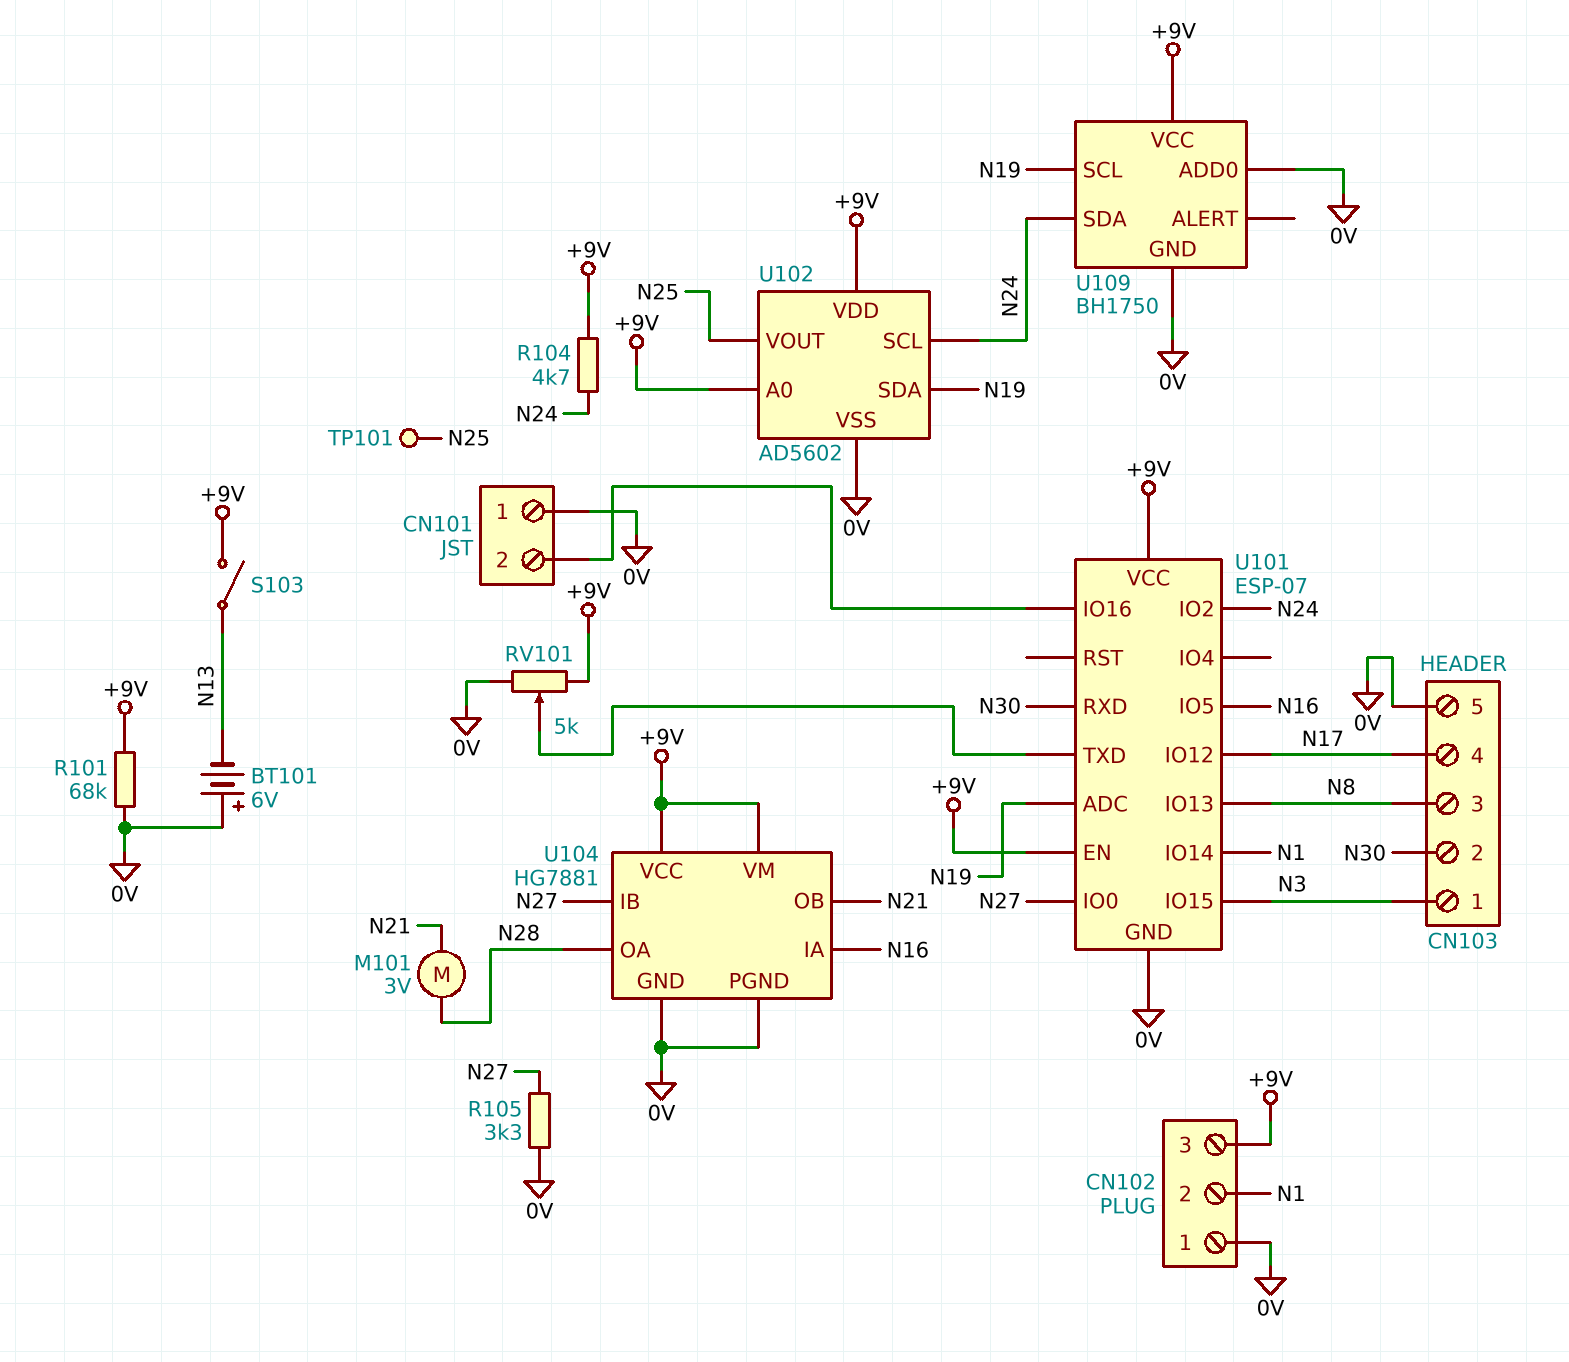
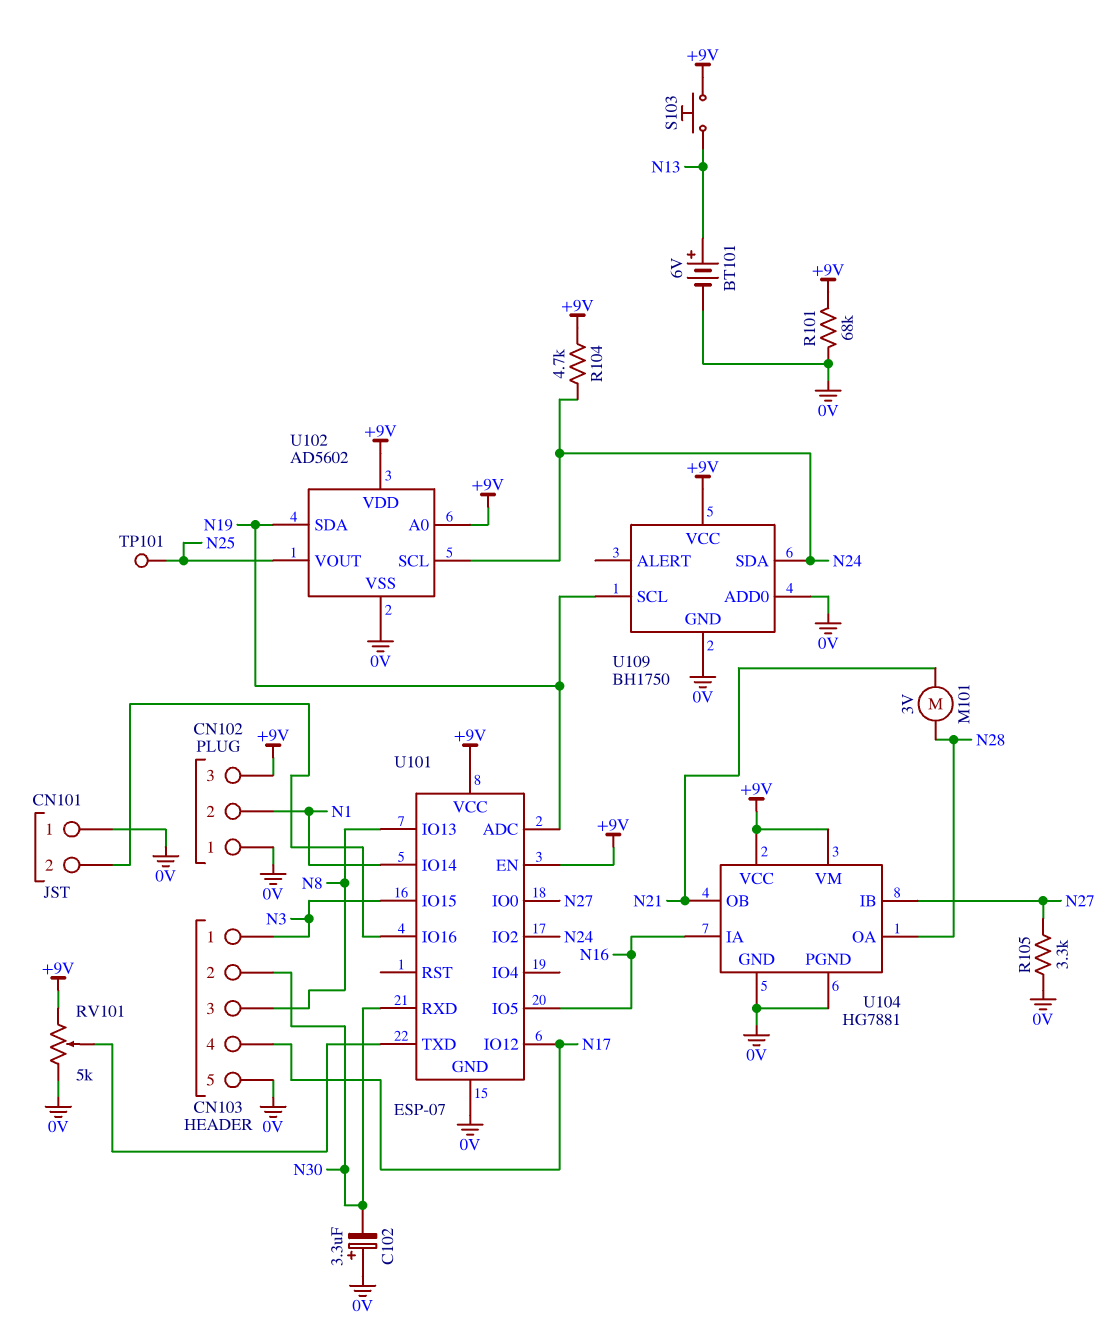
BT101: 6V (plus 0V, minus N13) -> 6V (plus N13, minus 0V)
C102: none -> 3.3uF (plus 0V, minus N30)
S103: switch (+9V, N13) -> button (+9V, N13)

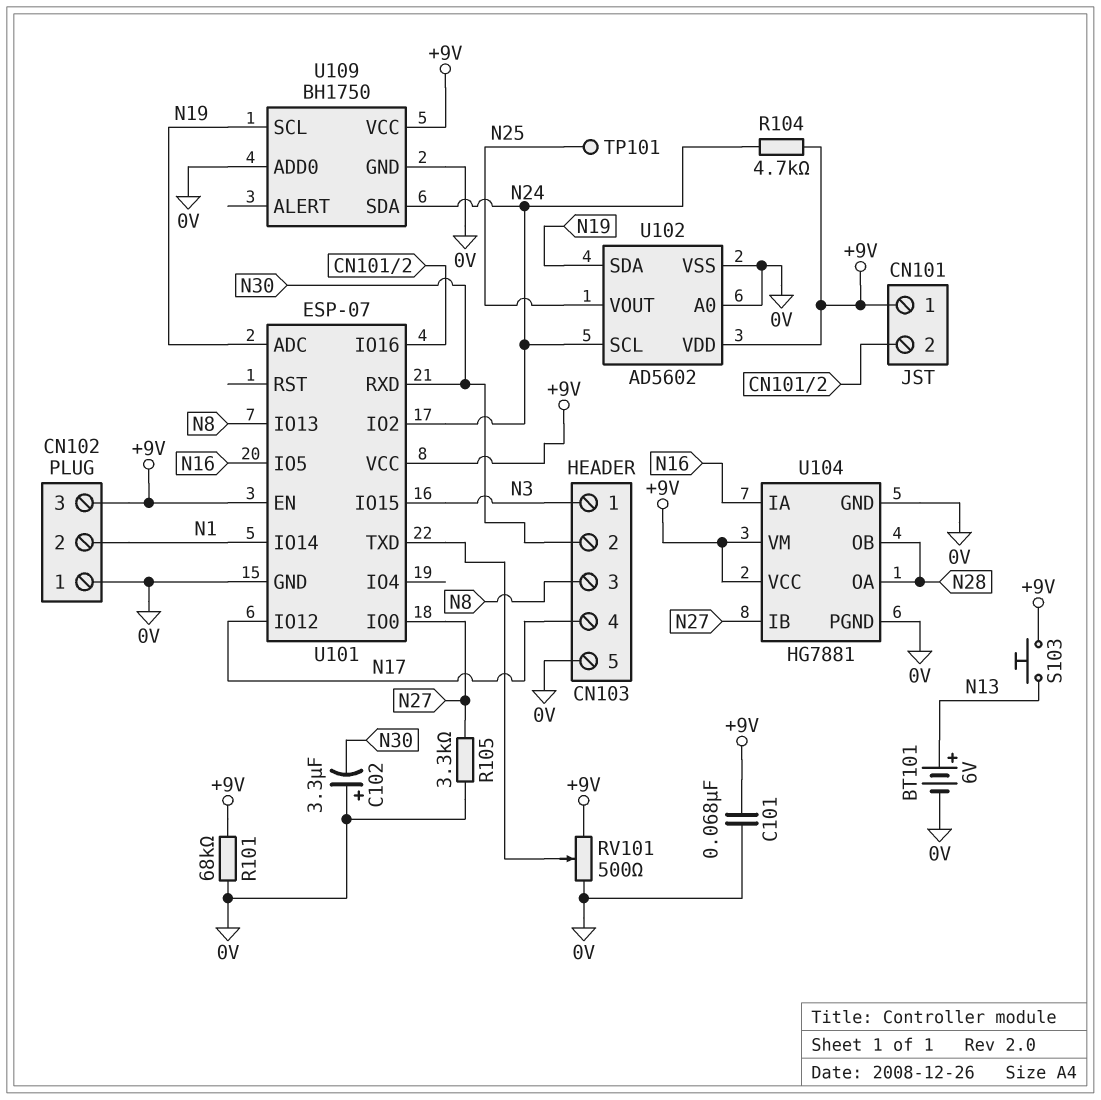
C101: none -> 68nF (+9V, 0V)
CN101 pin 1: 0V -> +9V
M101: motor 3V (N21, N28) -> none
RV101: 5k (+9V, 0V, wiper U101/TXD) -> 500 (+9V, 0V, wiper U101/TXD)
U102 pin A0: +9V -> 0V
U104 pin OB: N21 -> N28

